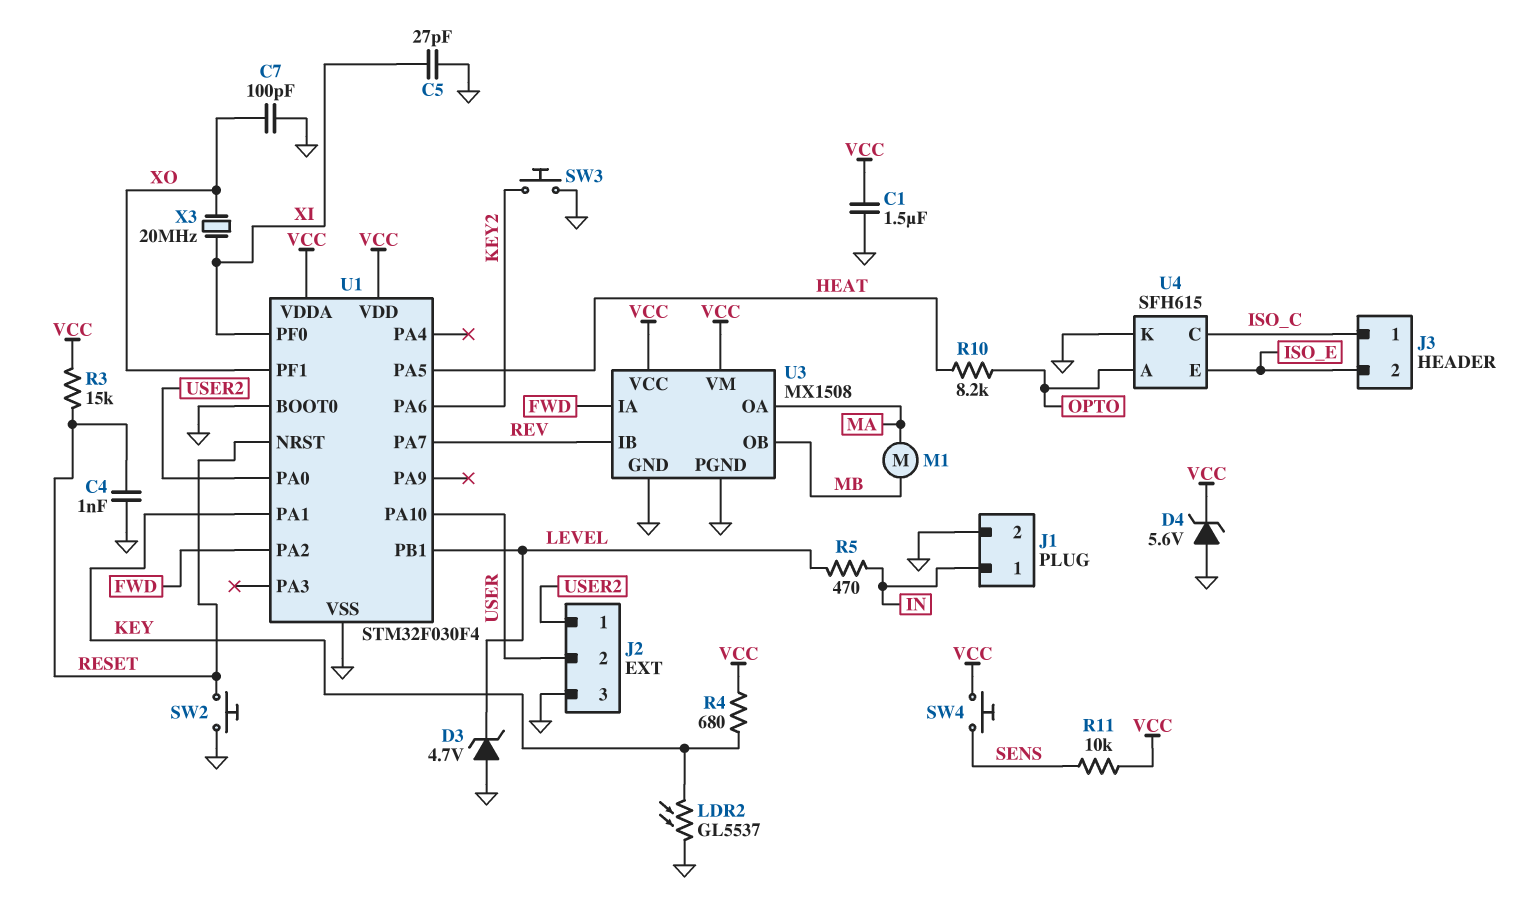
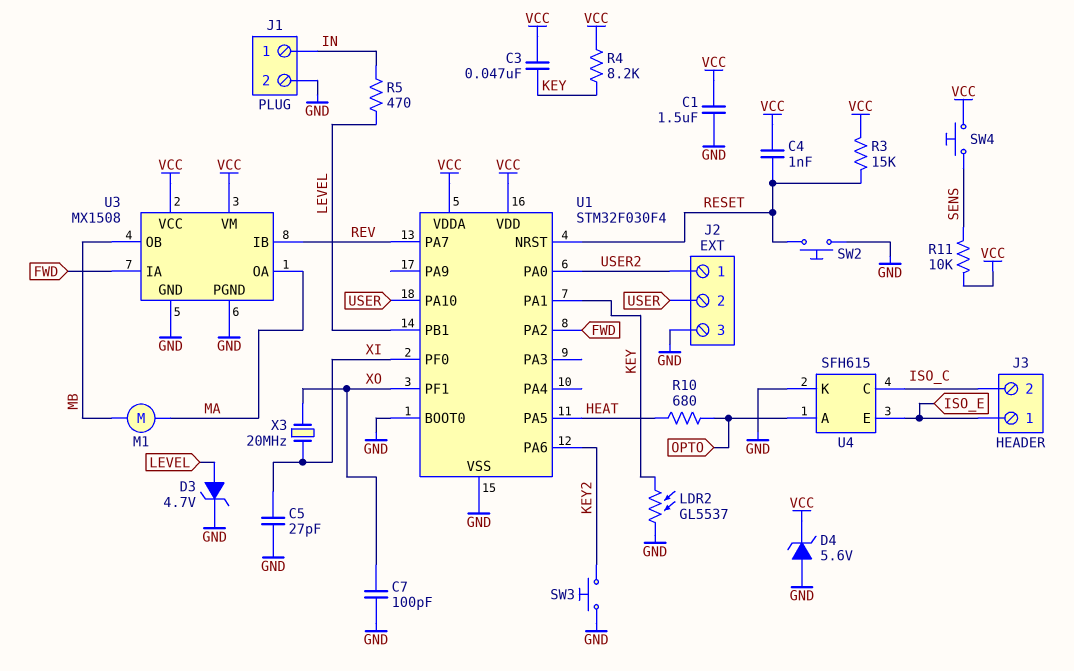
C3: none -> 47nF (KEY, VCC)
C4: 1nF (GND, RESET) -> 1nF (RESET, VCC)
D3: zener 4.7V (A GND, K LEVEL) -> zener 4.7V (A LEVEL, K GND)
J3 pin 1: ISO_C -> ISO_E
J3 pin 2: ISO_E -> ISO_C
R4: 680 (KEY, VCC) -> 8.2k (KEY, VCC)
R10: 8.2k (HEAT, OPTO) -> 680 (HEAT, OPTO)

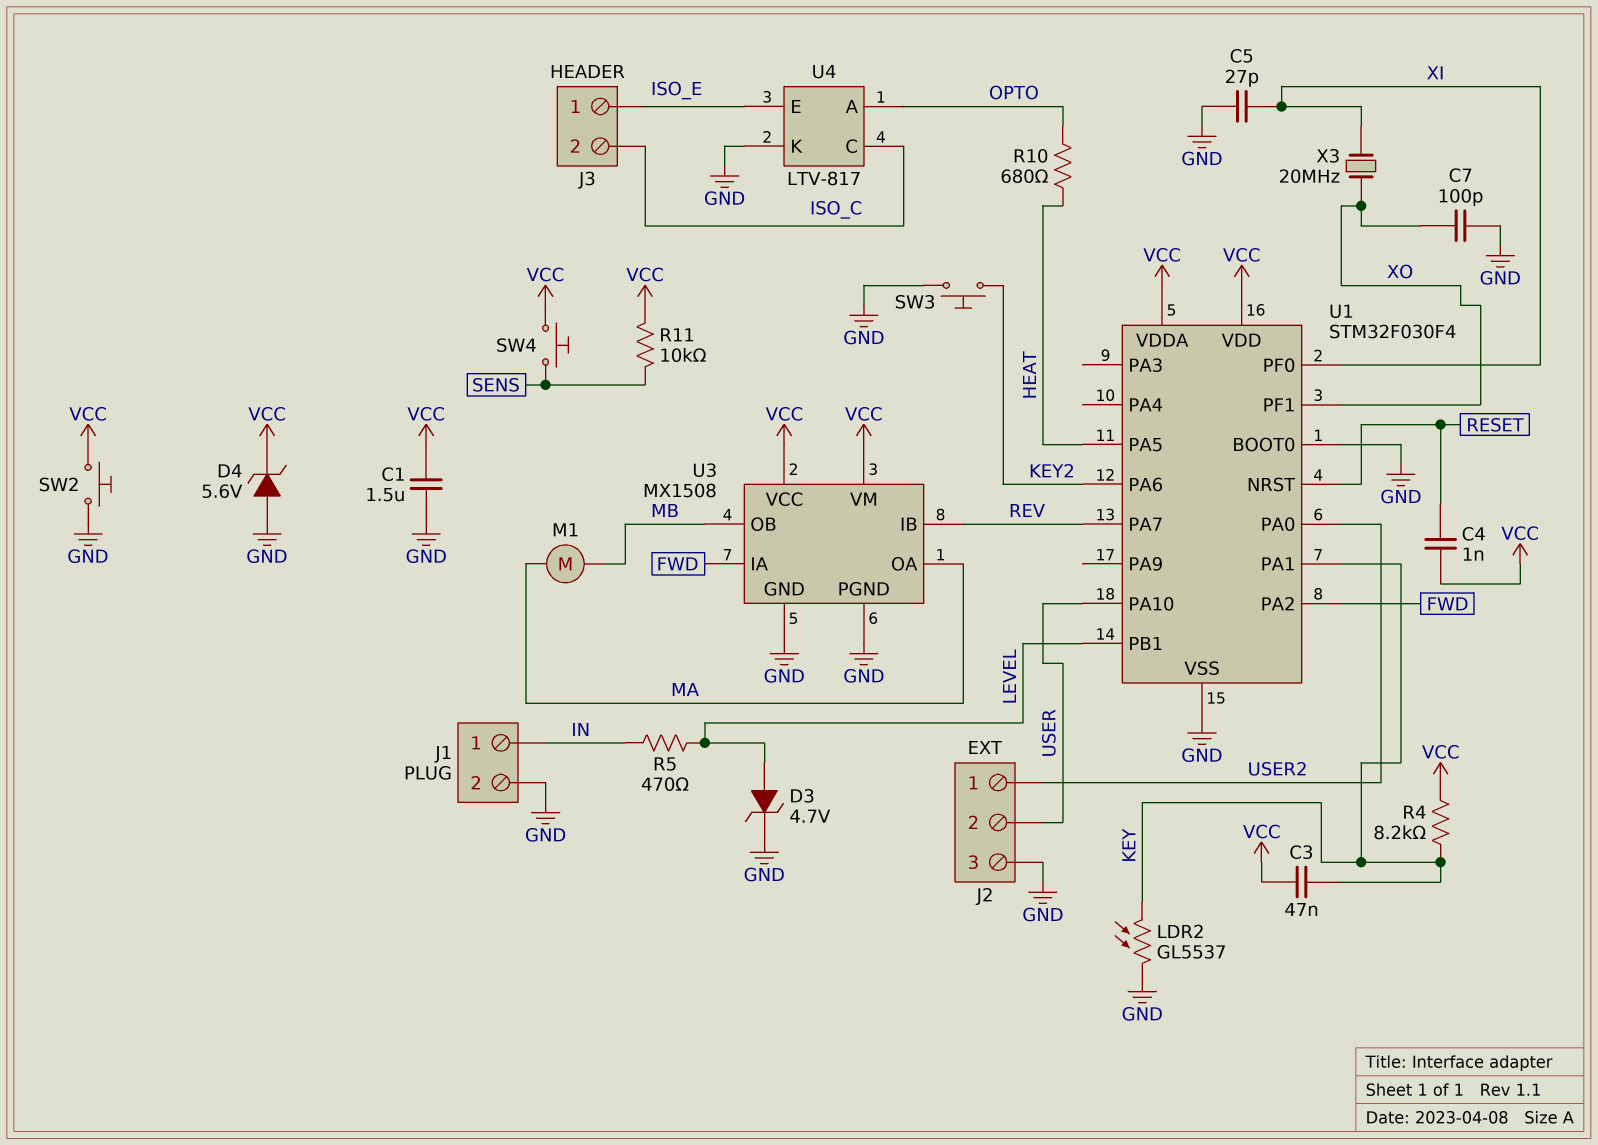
R3: 15k (RESET, VCC) -> none
SW2: button (GND, RESET) -> button (GND, VCC)
U4: SFH615 -> LTV-817

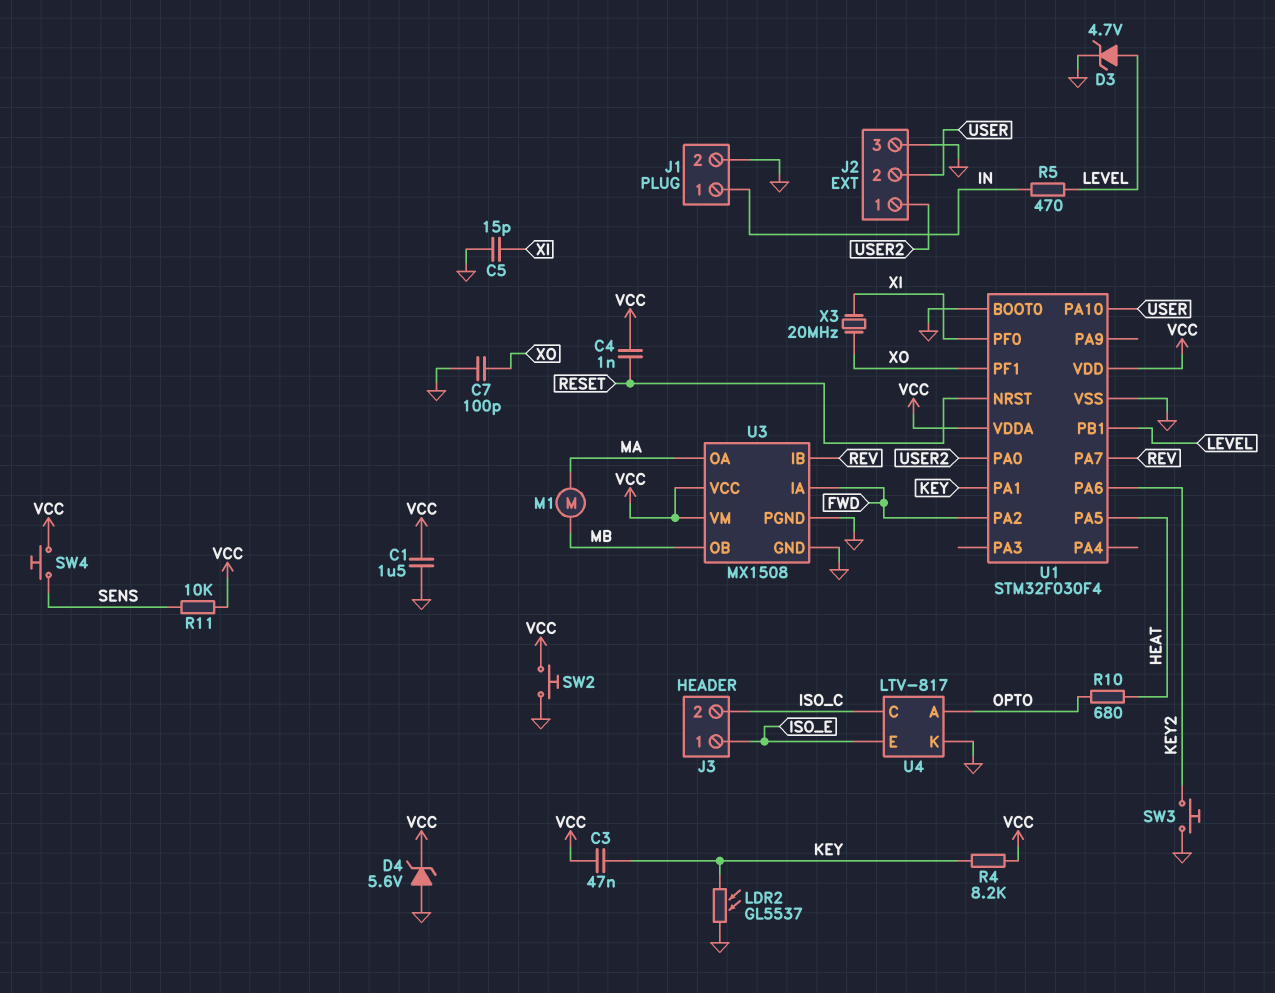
C5: 27pF (GND, XI) -> 15pF (GND, XI)

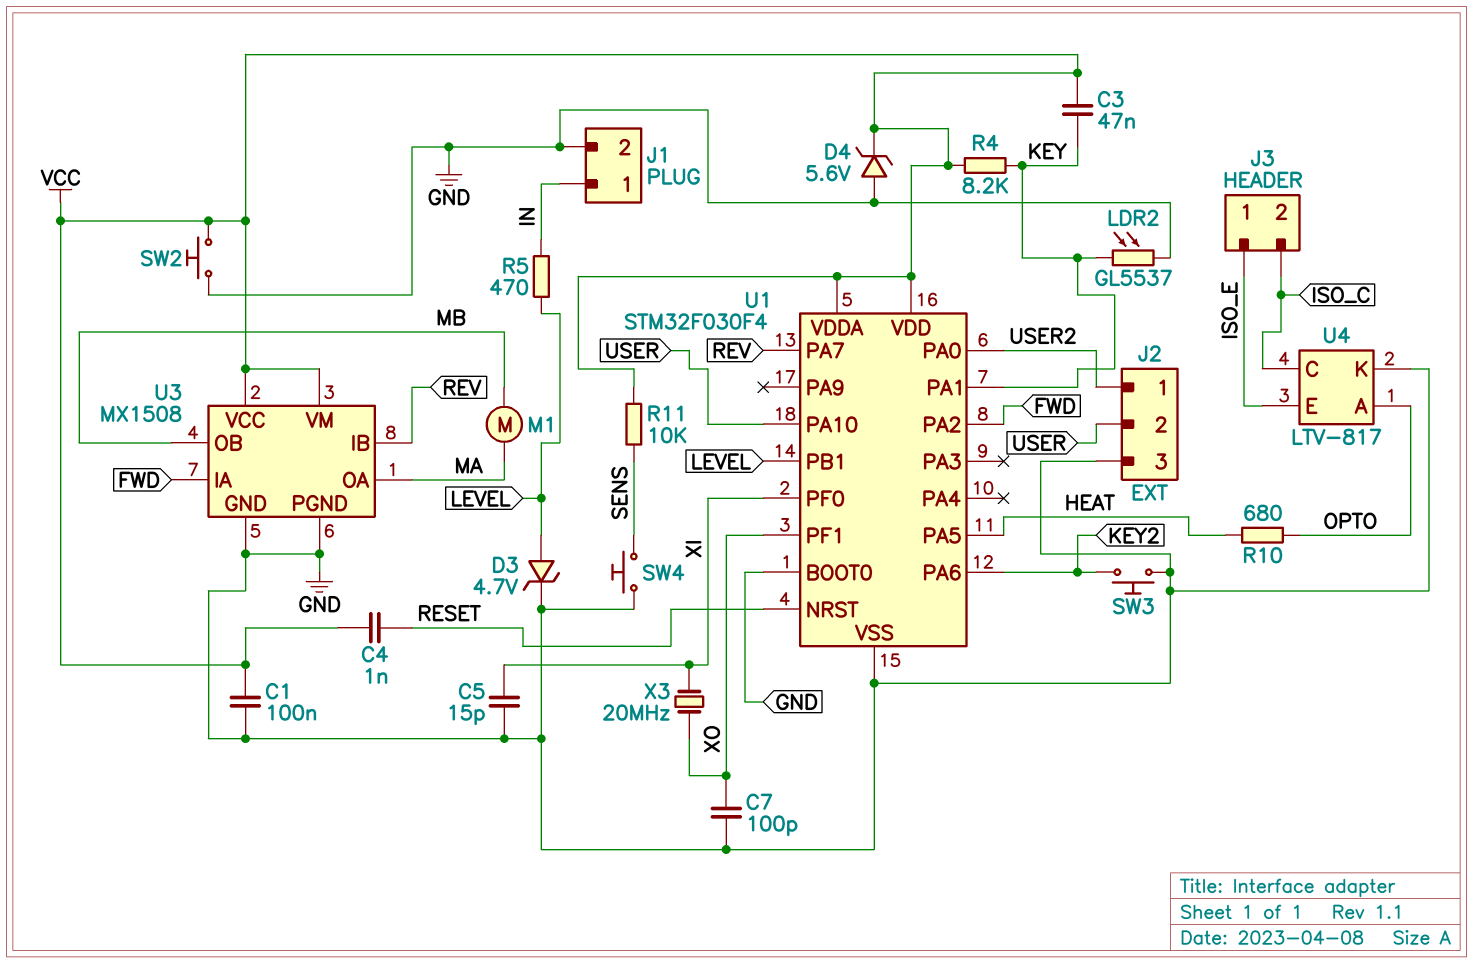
C1: 1.5uF (GND, VCC) -> 100nF (GND, VCC)
SW4: button (SENS, VCC) -> button (GND, SENS)

